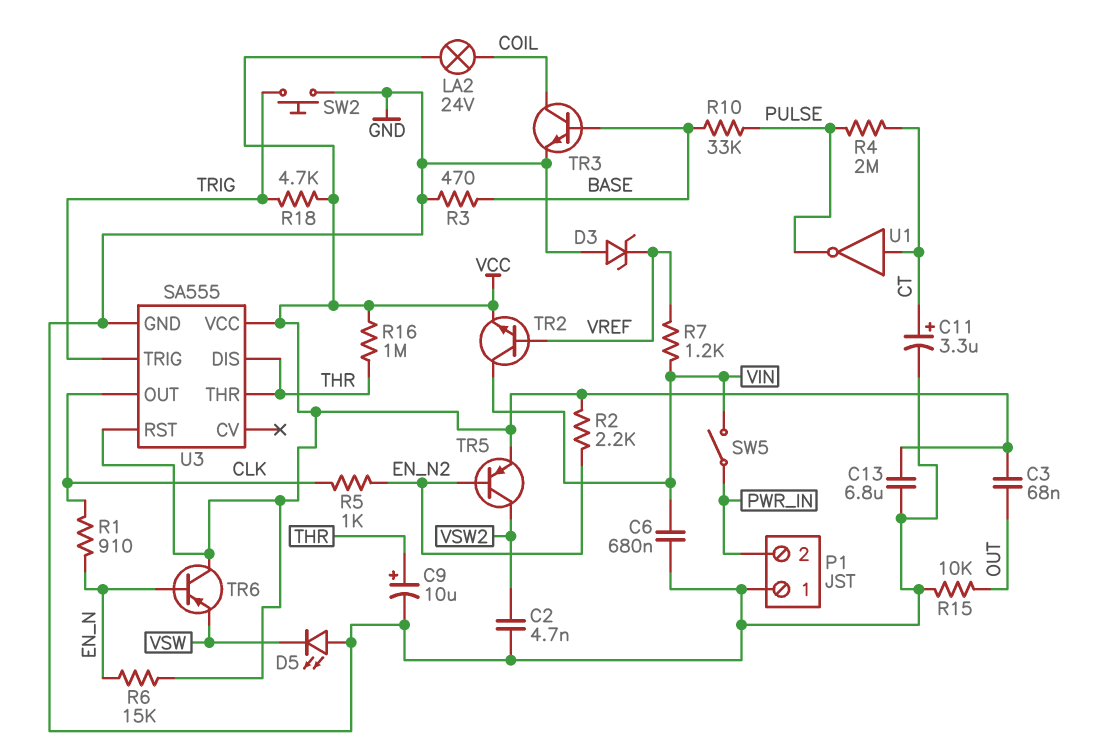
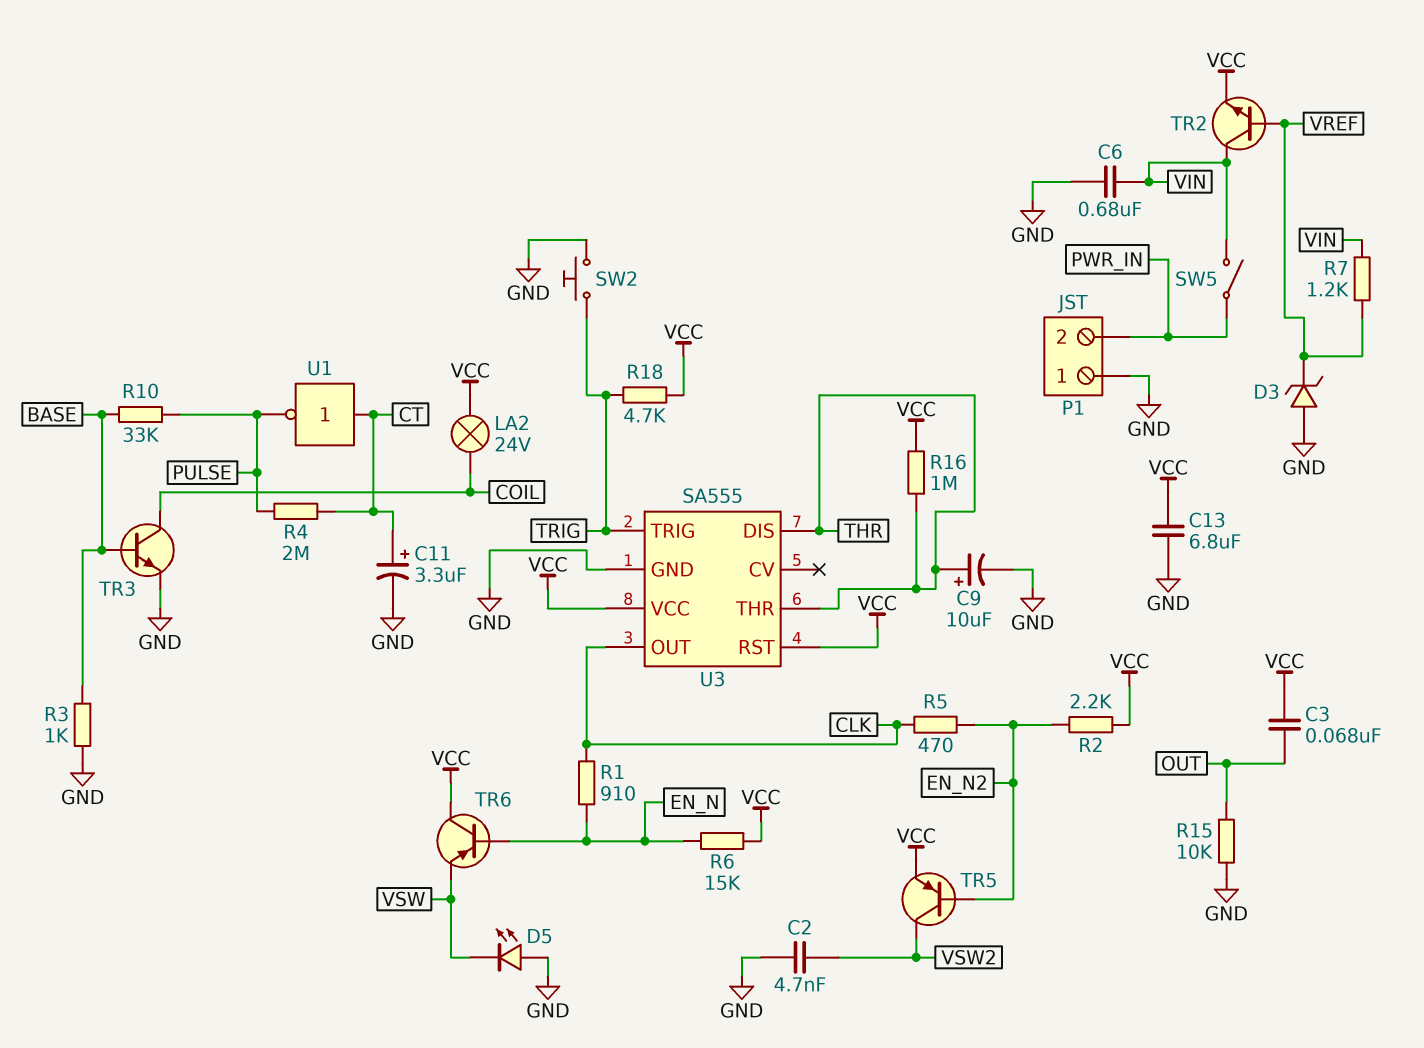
R3: 470 (BASE, GND) -> 1k (BASE, GND)
R5: 1k (CLK, EN_N2) -> 470 (CLK, EN_N2)

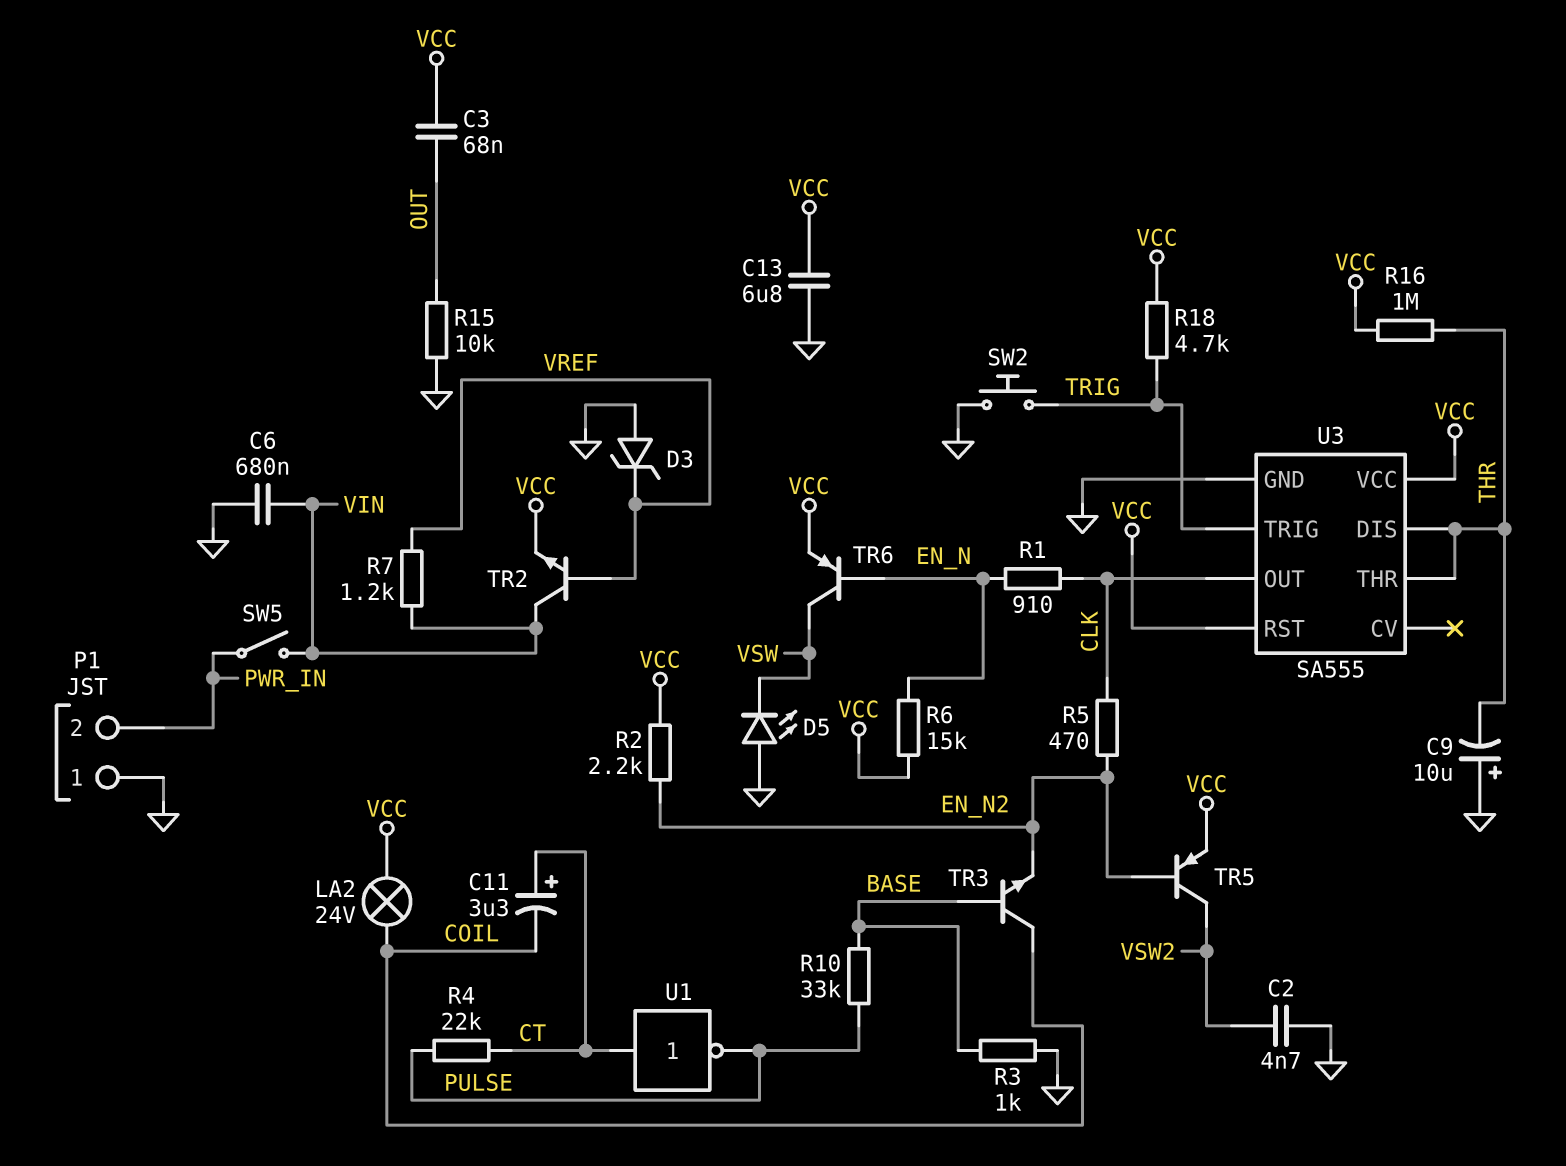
C9: 10uF (plus THR, minus GND) -> 10uF (plus GND, minus THR)
C11: 3.3uF (plus CT, minus GND) -> 3.3uF (plus CT, minus COIL)
R4: 2M (CT, PULSE) -> 22k (CT, PULSE)
TR3: NPN (B BASE, C COIL, E GND) -> NPN (B BASE, C COIL, E EN_N2)
TR6: PNP (B EN_N, C VCC, E VSW) -> PNP (B EN_N, C VSW, E VCC)

